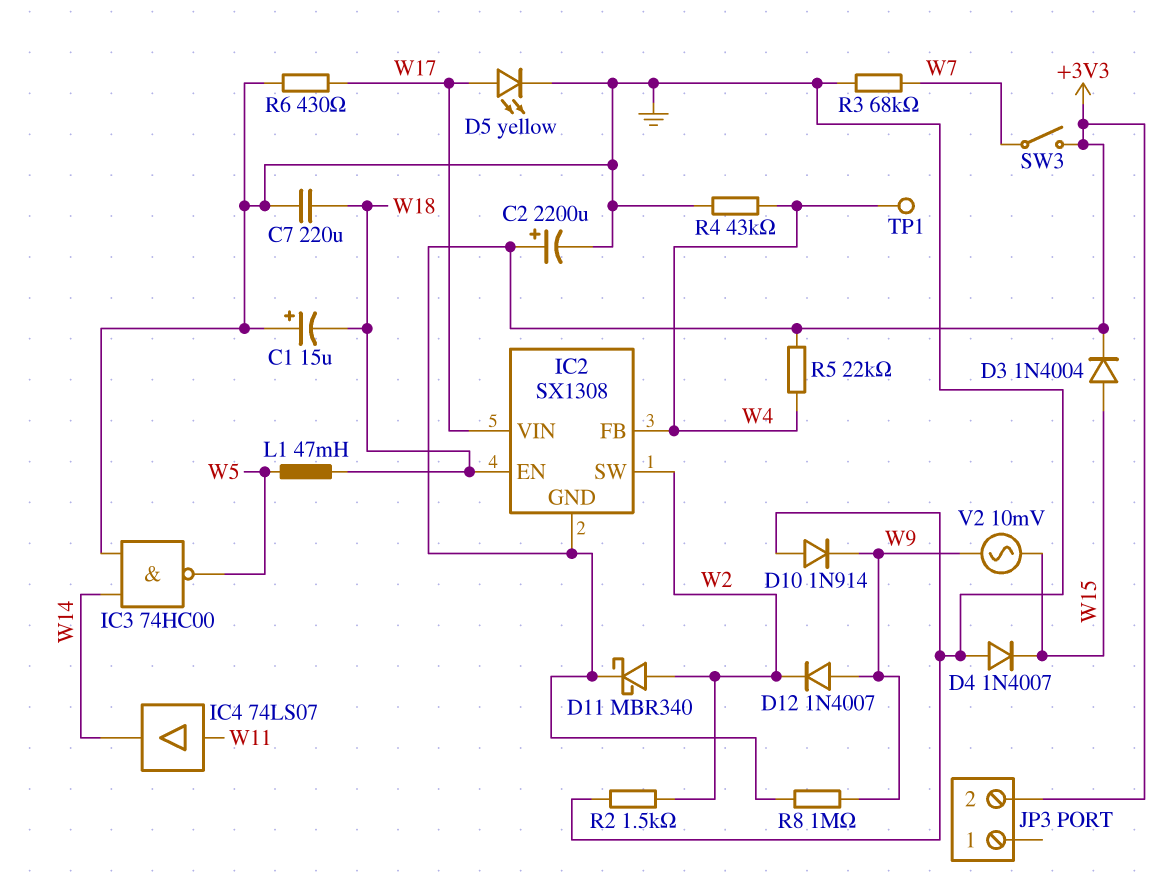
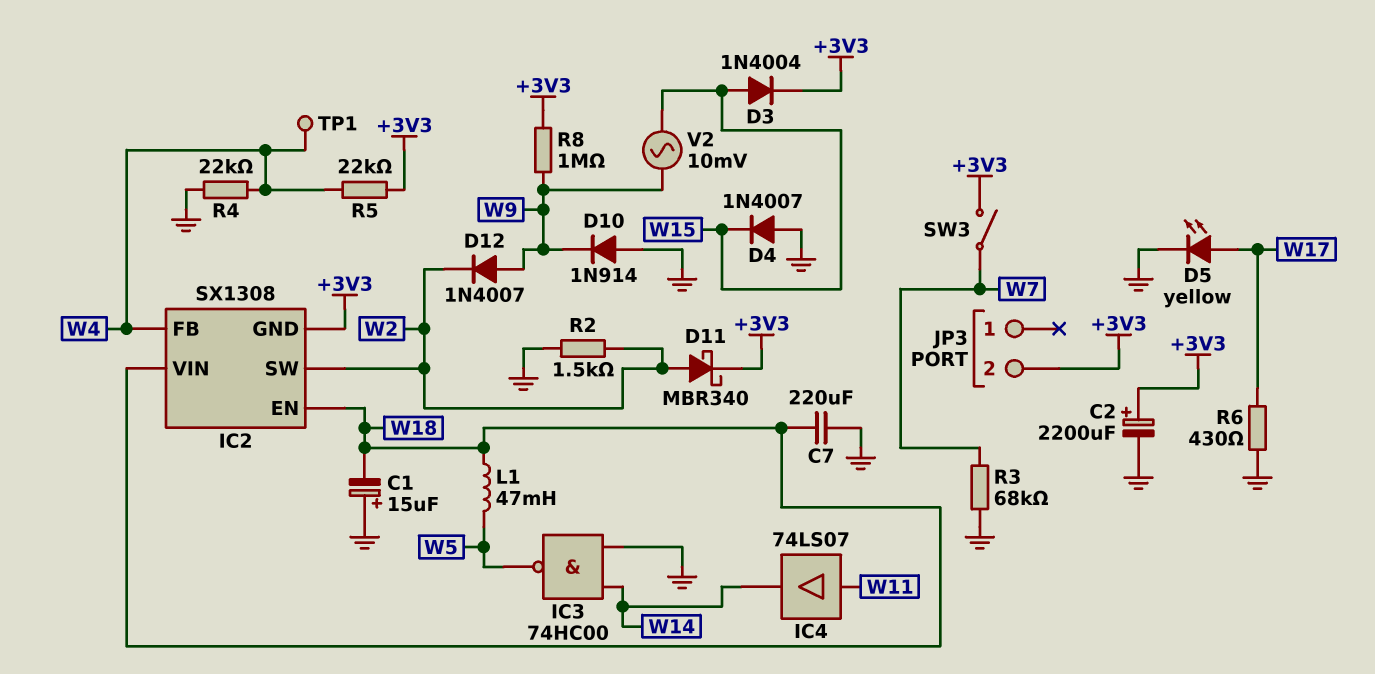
IC2 pin VIN: W17 -> W18
R4: 43k (GND, W4) -> 22k (GND, W4)

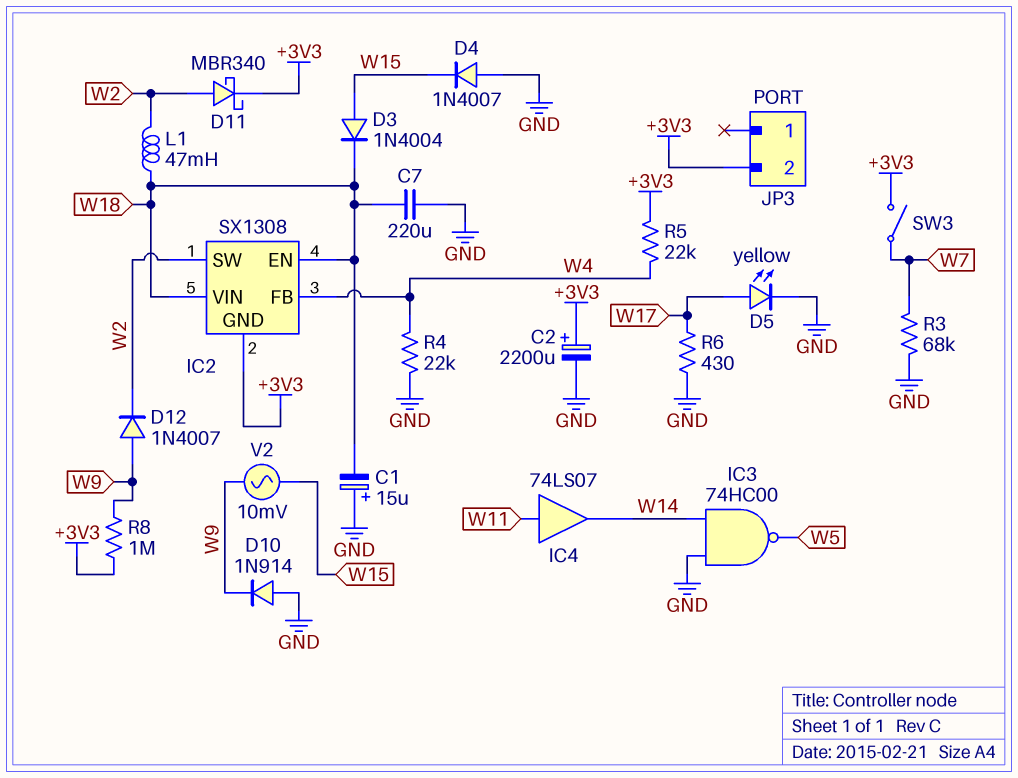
D3: diode 1N4004 (A W15, K +3V3) -> diode 1N4004 (A W15, K W18)
L1: 47mH (W5, W18) -> 47mH (W2, W18)
R2: 1.5k (GND, W2) -> none
TP1: test point (W4) -> none

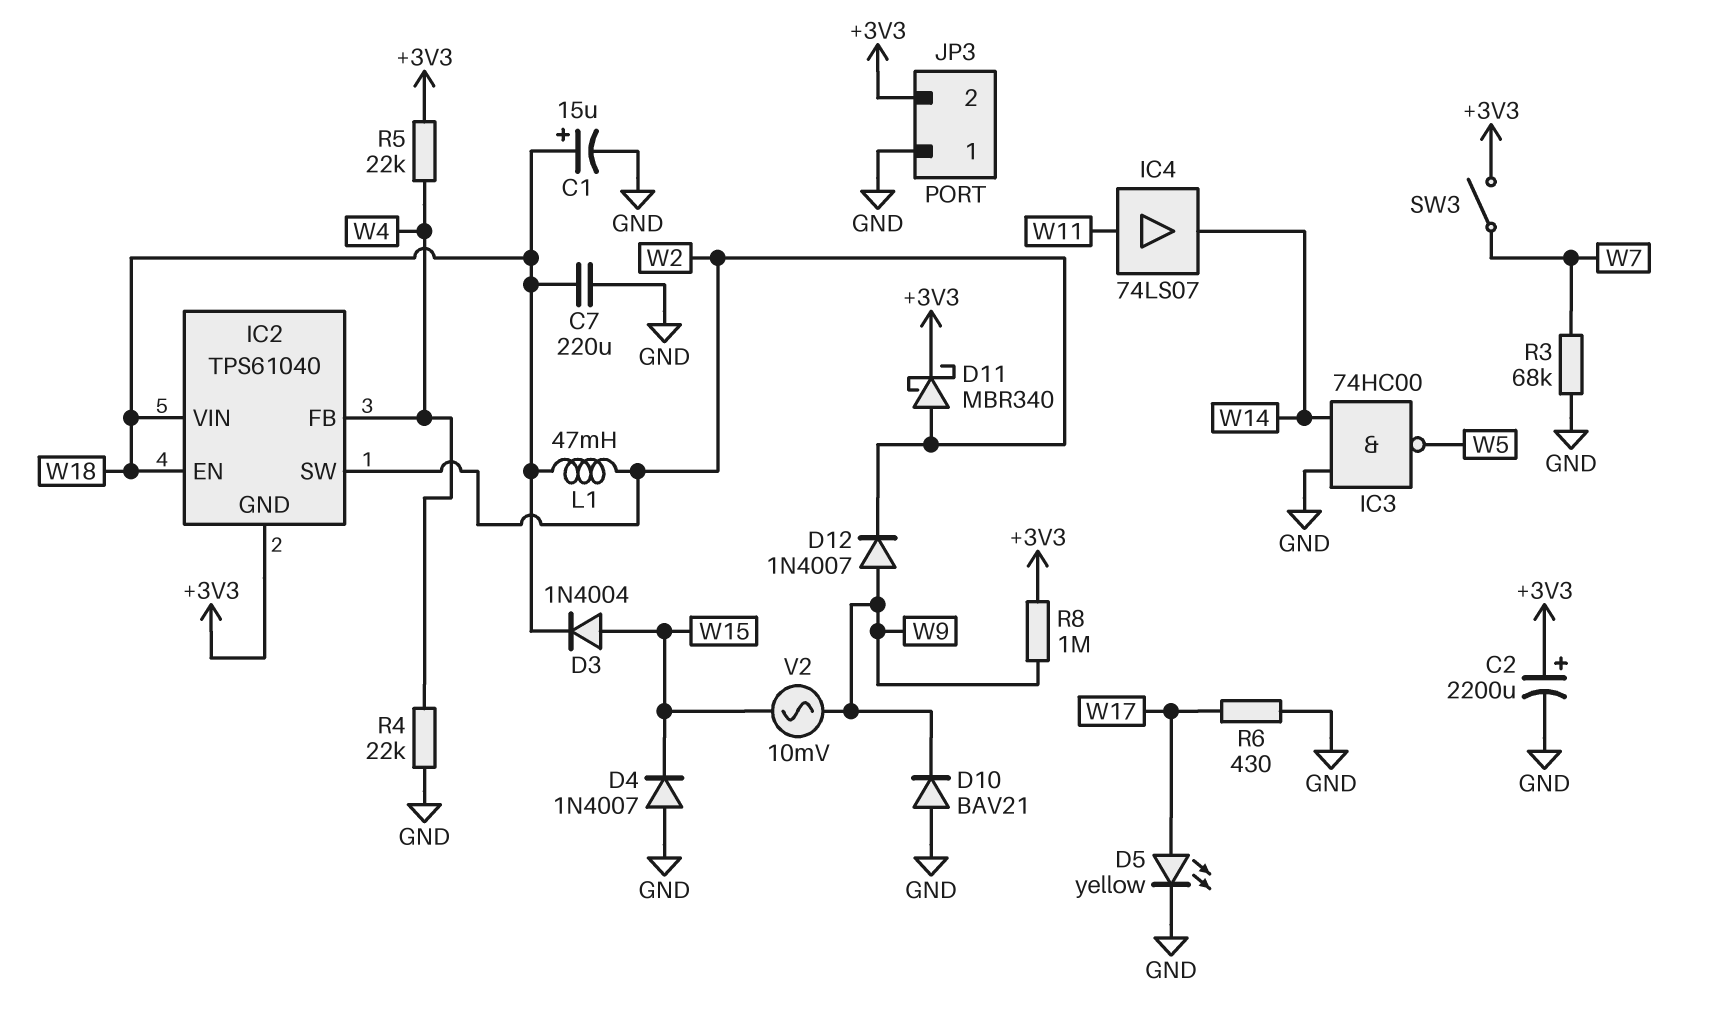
C1: 15uF (plus GND, minus W18) -> 15uF (plus W18, minus GND)
D10: diode 1N914 (A GND, K W9) -> diode BAV21 (A GND, K W9)
IC2: SX1308 -> TPS61040
JP3 pin 1: none -> GND

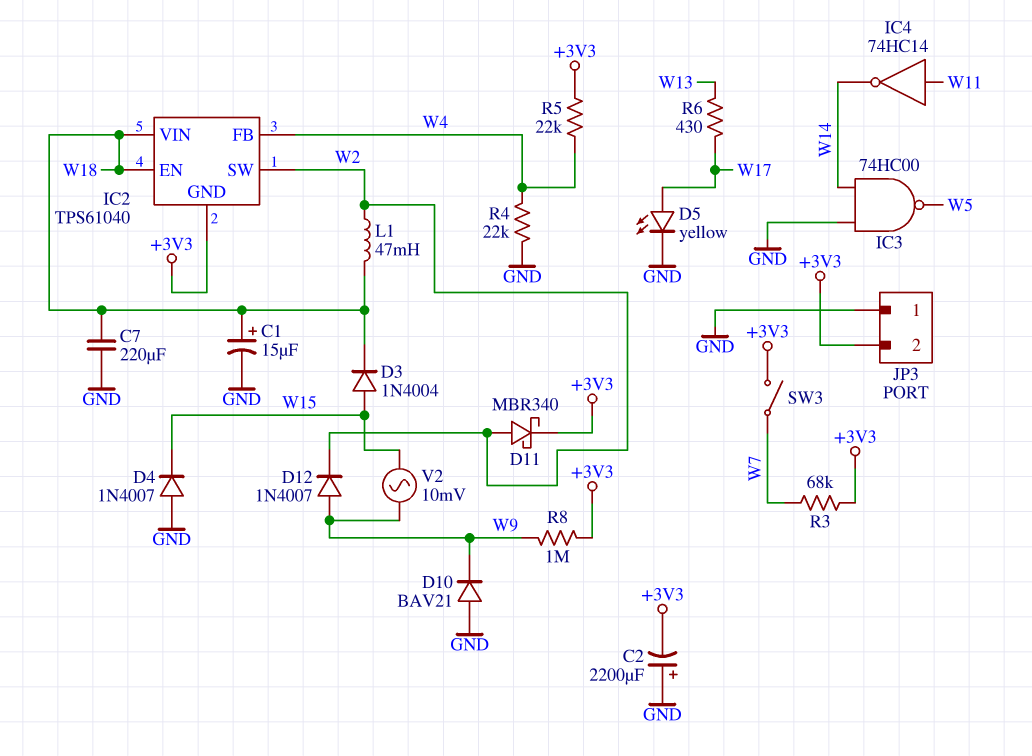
C2: 2200uF (plus +3V3, minus GND) -> 2200uF (plus GND, minus +3V3)
IC4: buffer 74LS07 (in W11, out W14) -> NOT 74HC14 (in W11, out W14)
R3: 68k (GND, W7) -> 68k (+3V3, W7)
R6: 430 (GND, W17) -> 430 (W13, W17)

